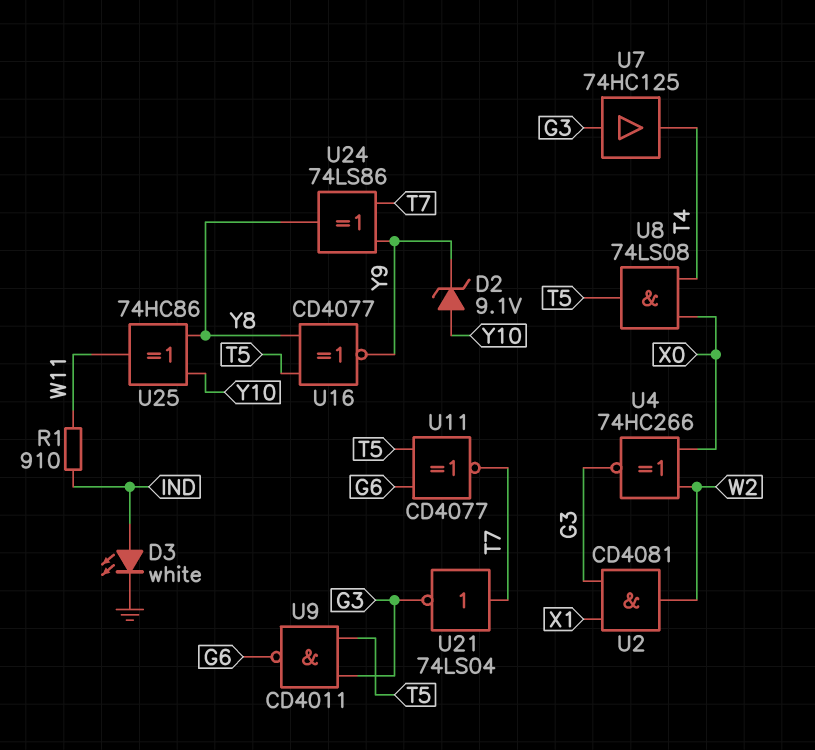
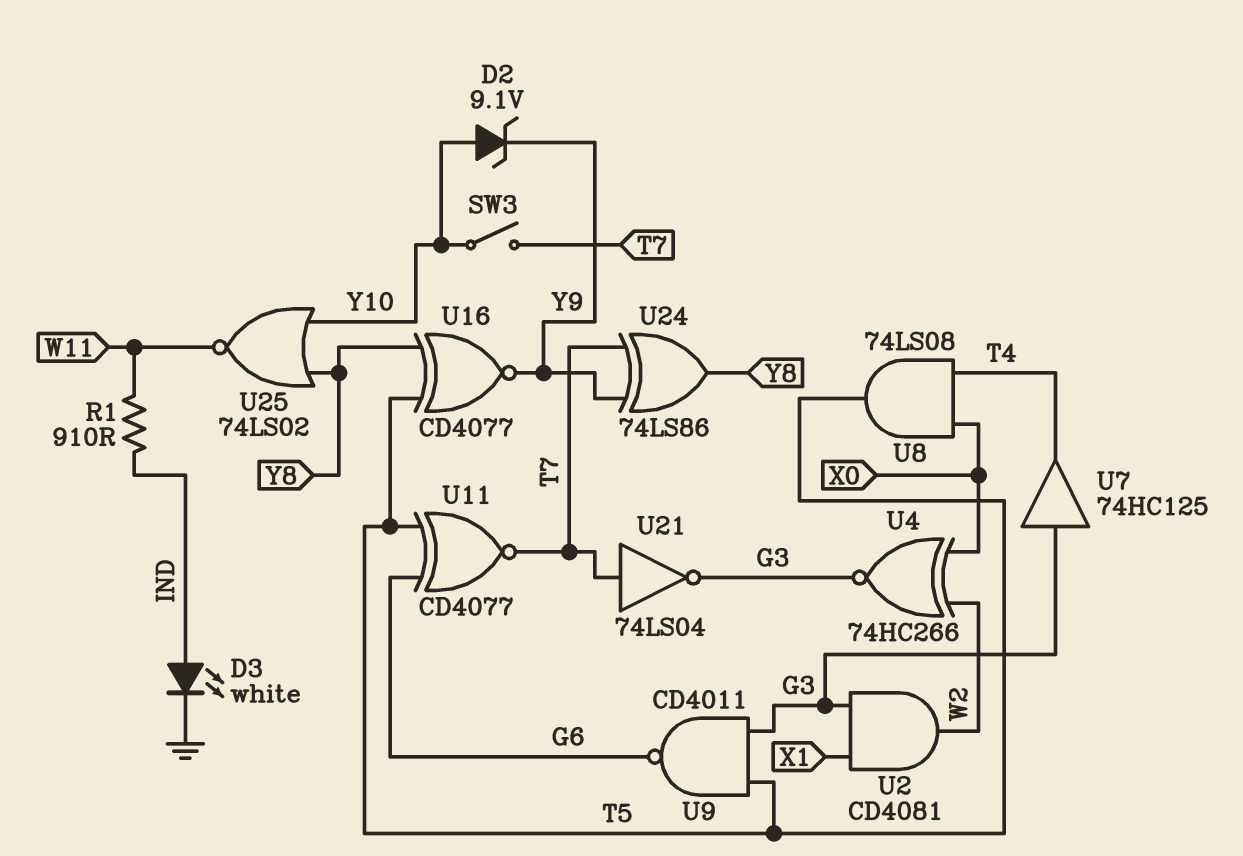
SW3: none -> switch (T7, Y10)
U25: XOR 74HC86 (in Y8, in Y10, out W11) -> NOR 74LS02 (in Y8, in Y10, out W11)

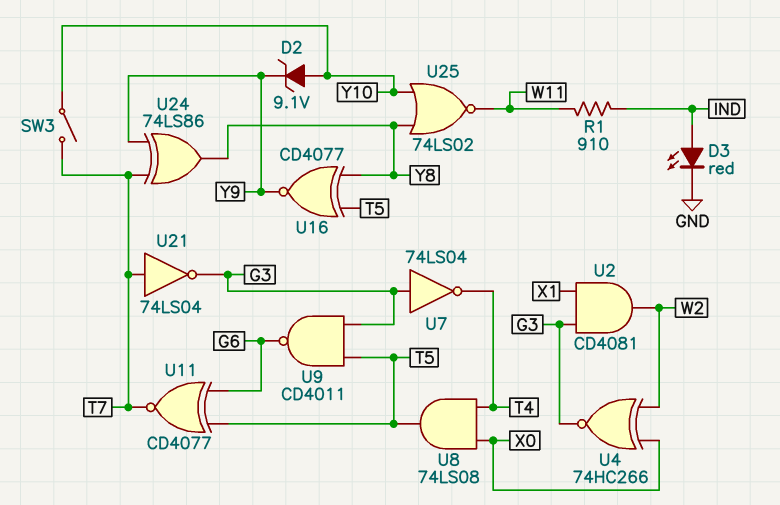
D3: LED white (A IND, K GND) -> LED red (A IND, K GND)
U7: buffer 74HC125 (in G3, out T4) -> NOT 74LS04 (in G3, out T4)

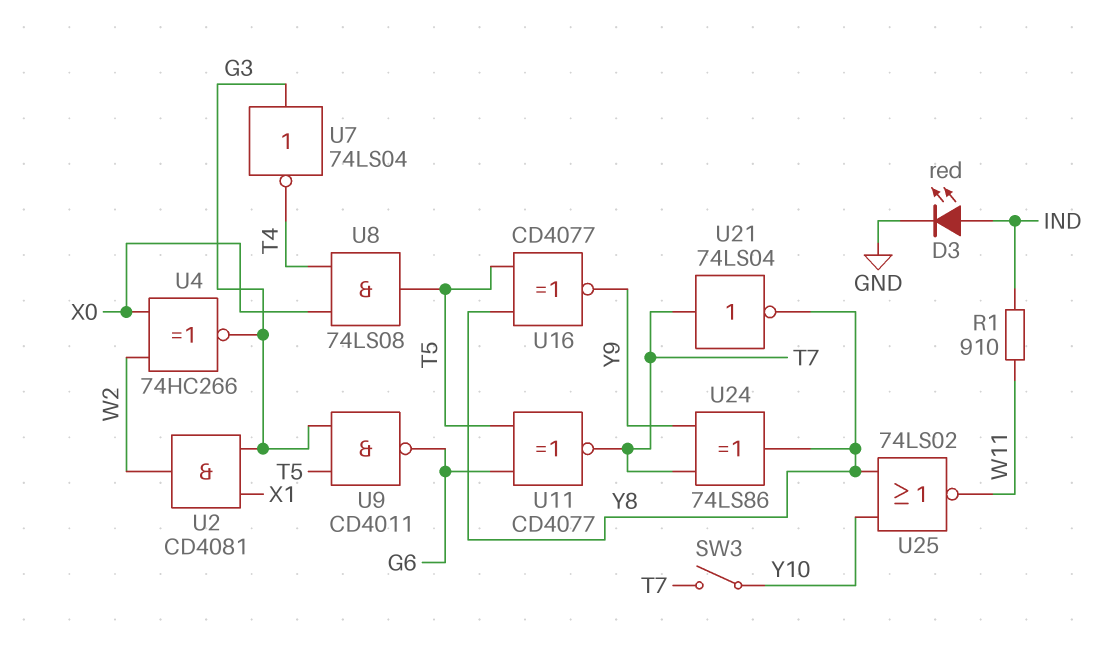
D2: zener 9.1V (A Y10, K Y9) -> none
U21: NOT 74LS04 (in T7, out G3) -> NOT 74LS04 (in T7, out Y8)

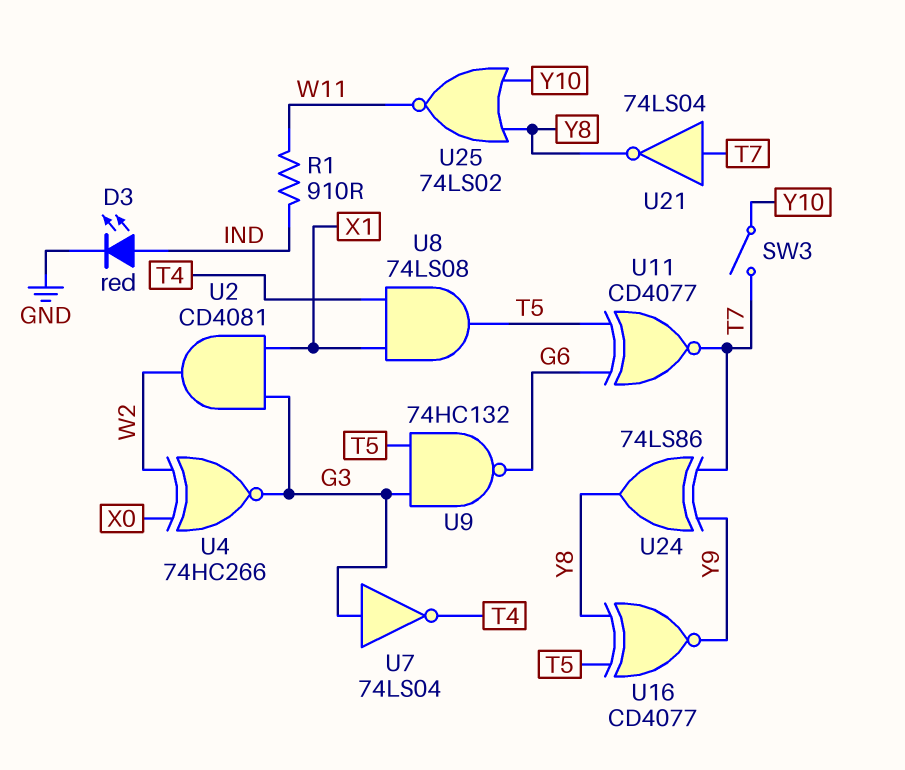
U8: AND 74LS08 (in T4, in X0, out T5) -> AND 74LS08 (in T4, in X1, out T5)
U9: NAND CD4011 (in G3, in T5, out G6) -> NAND 74HC132 (in G3, in T5, out G6)

